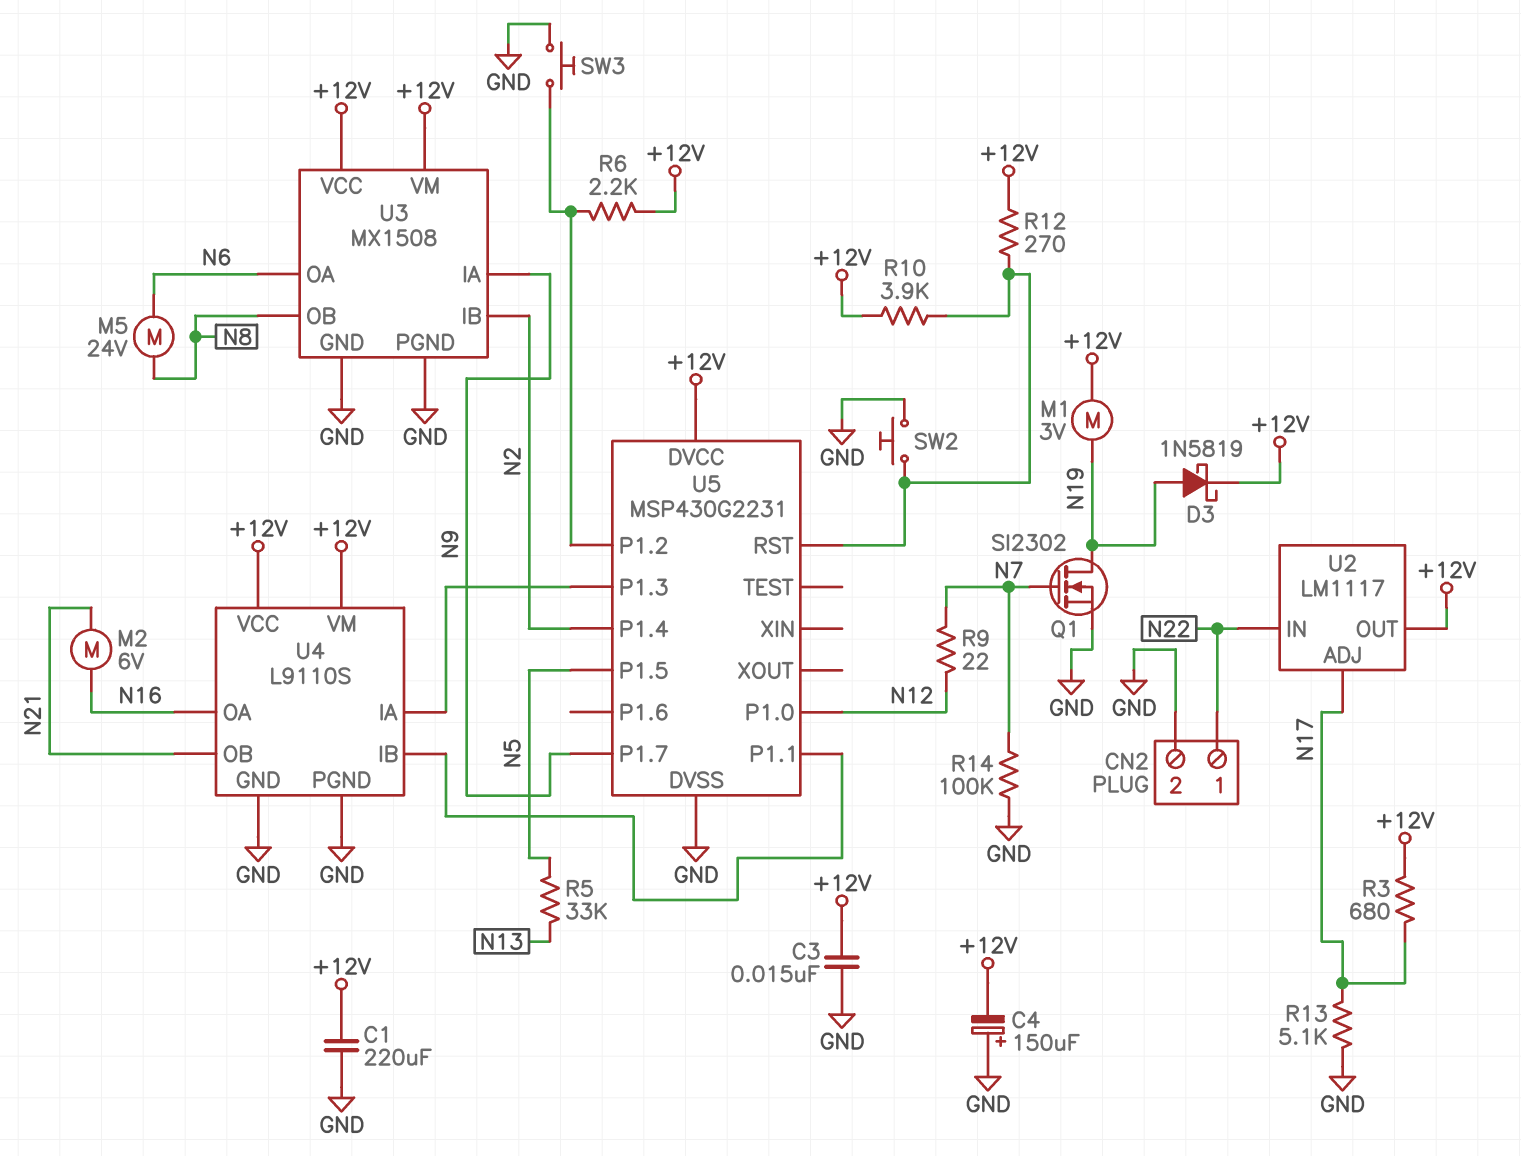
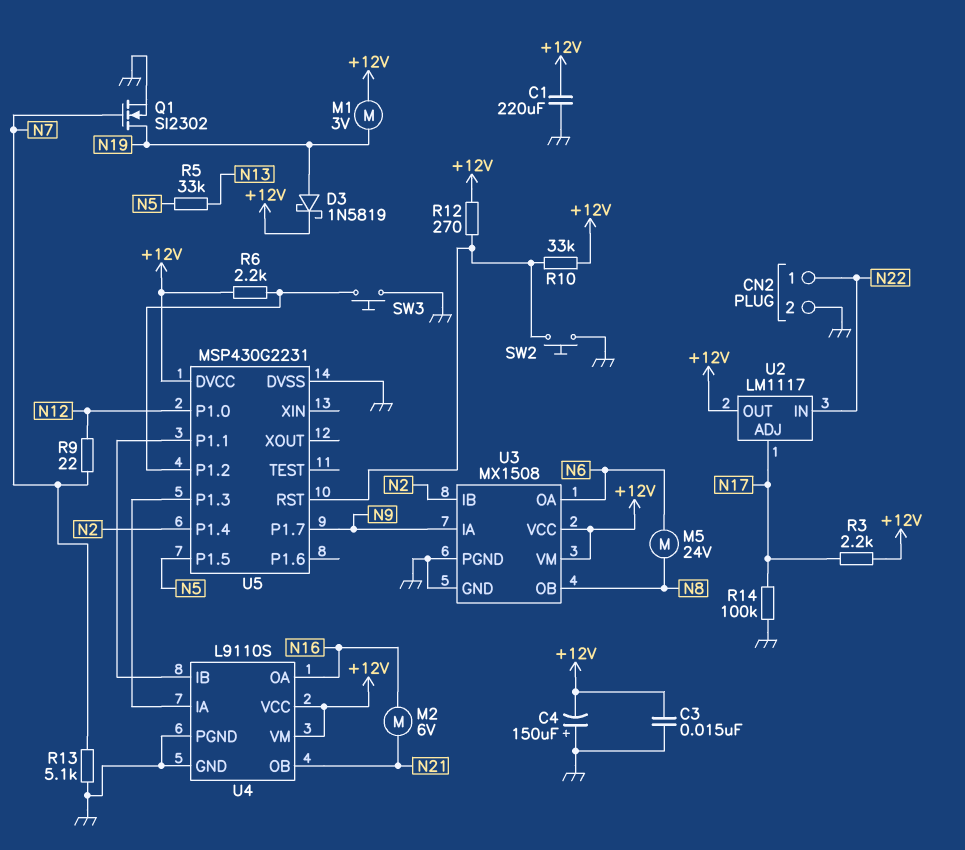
R3: 680 (+12V, N17) -> 2.2k (+12V, N17)
R10: 3.9k (+12V, U5/RST) -> 33k (+12V, U5/RST)
R13: 5.1k (GND, N17) -> 5.1k (GND, N7)
R14: 100k (GND, N7) -> 100k (GND, N17)

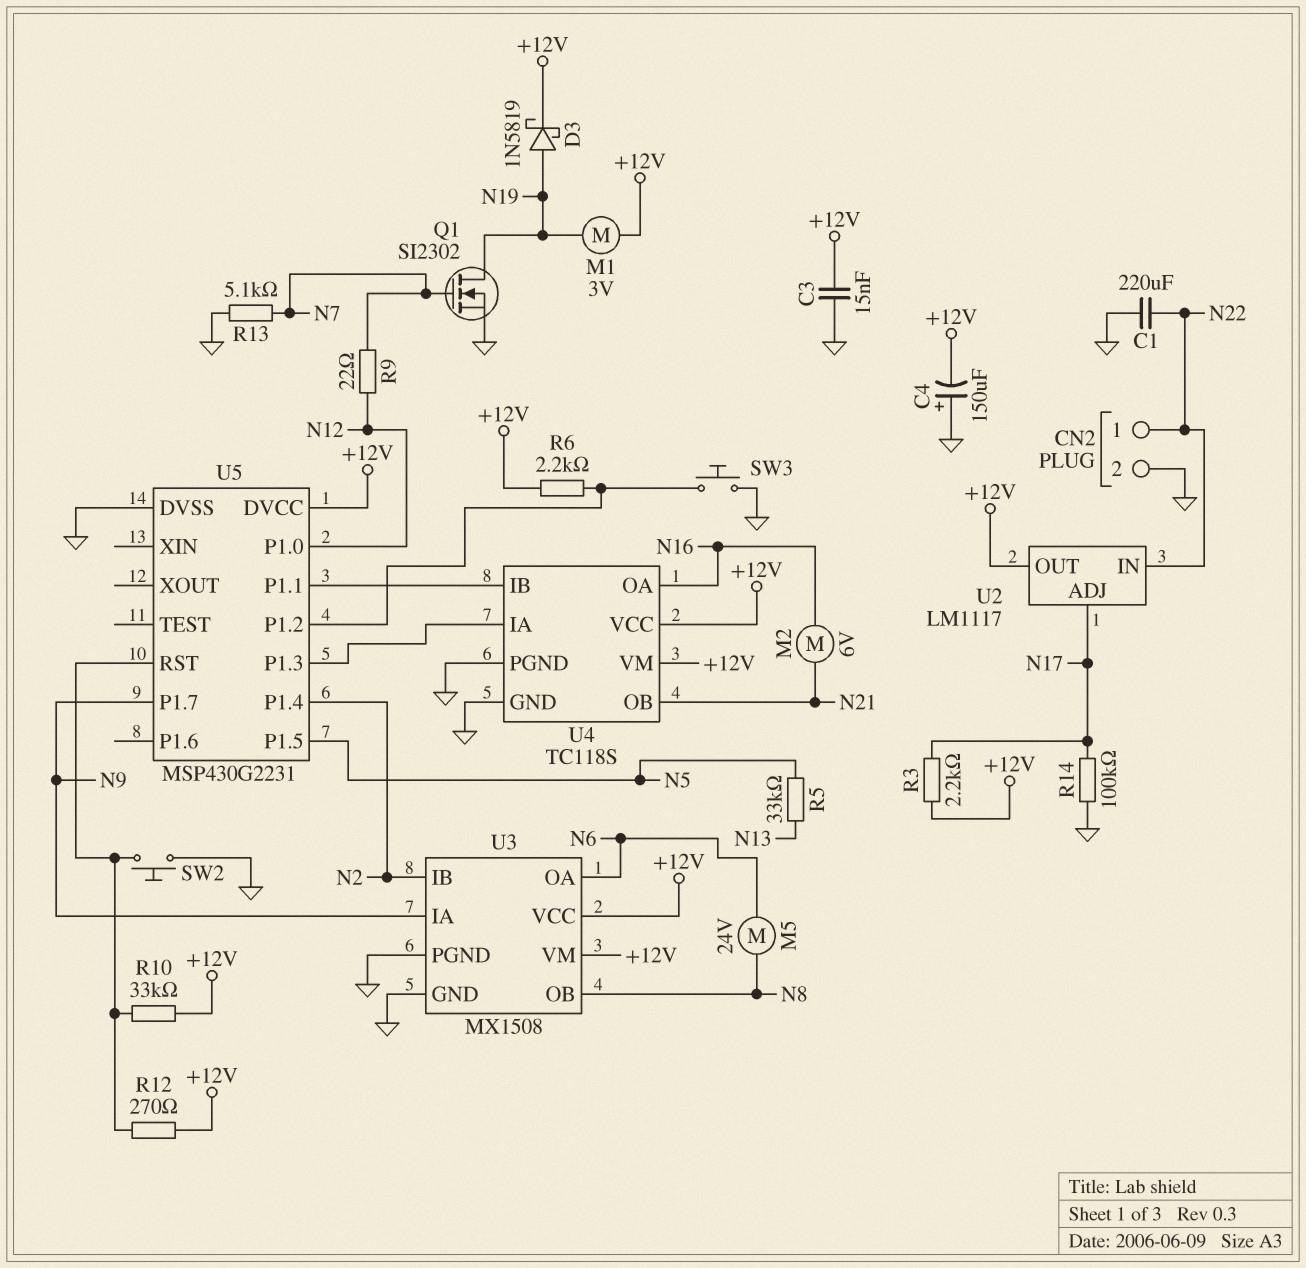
C1: 220uF (+12V, GND) -> 220uF (GND, N22)
U4: L9110S -> TC118S

